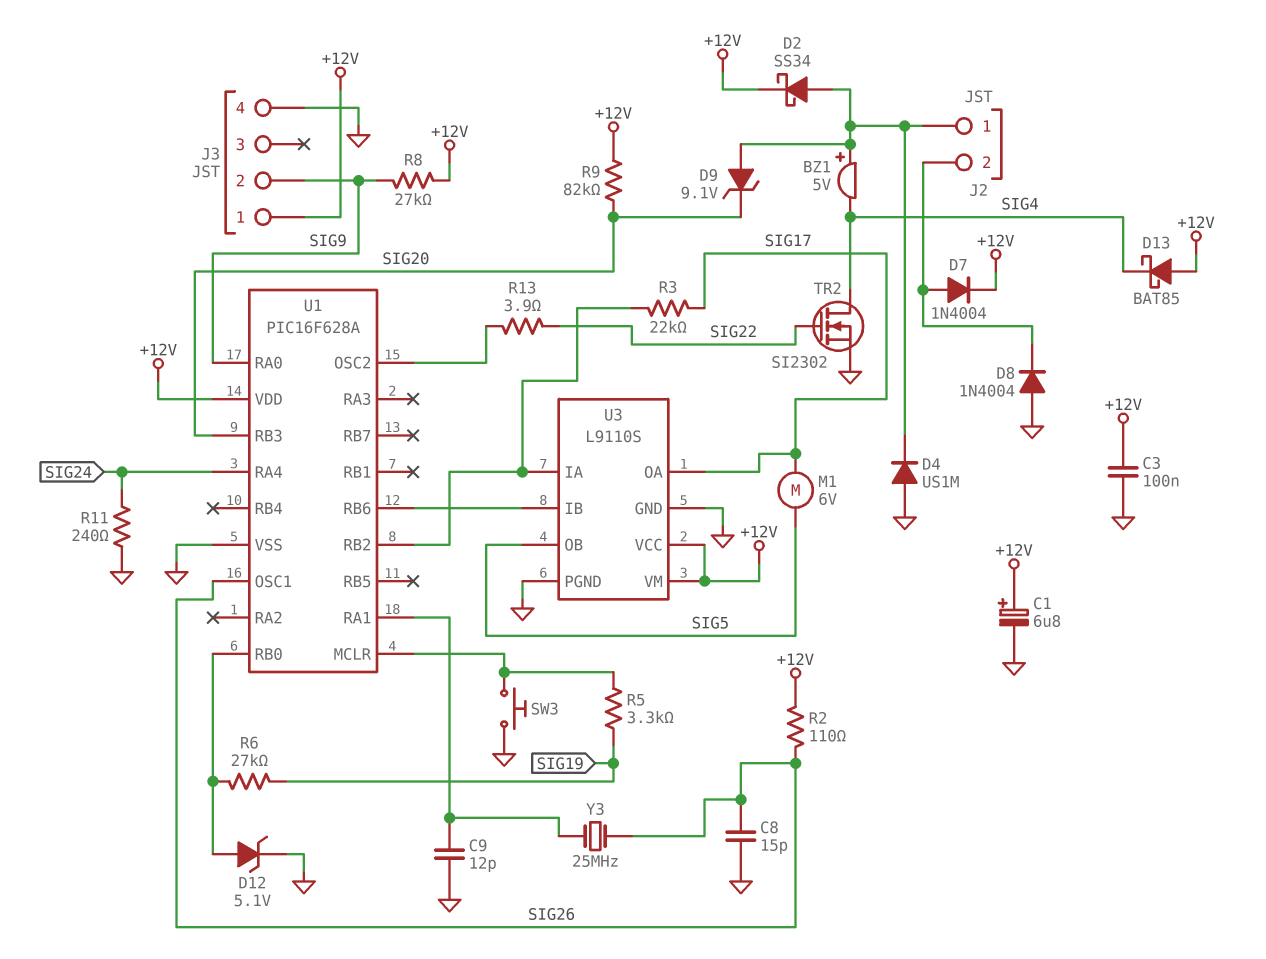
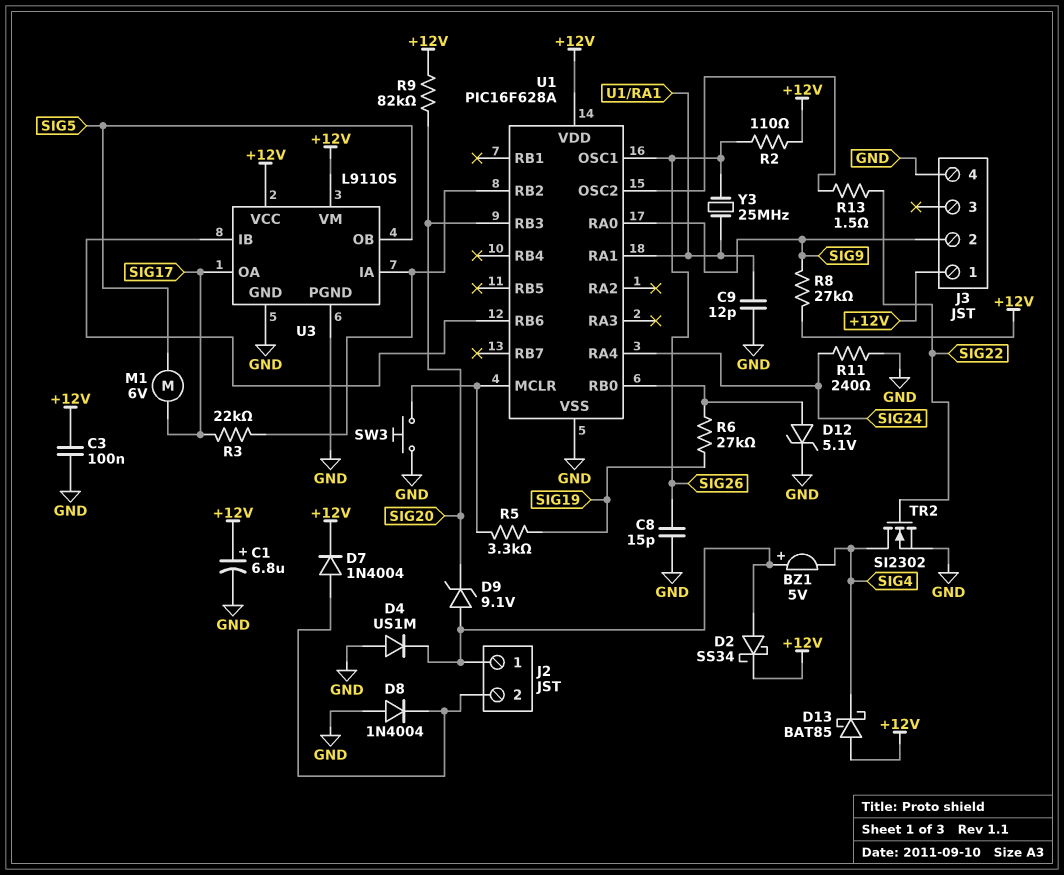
R13: 3.9 (SIG22, U1/OSC2) -> 1.5 (SIG22, U1/OSC2)

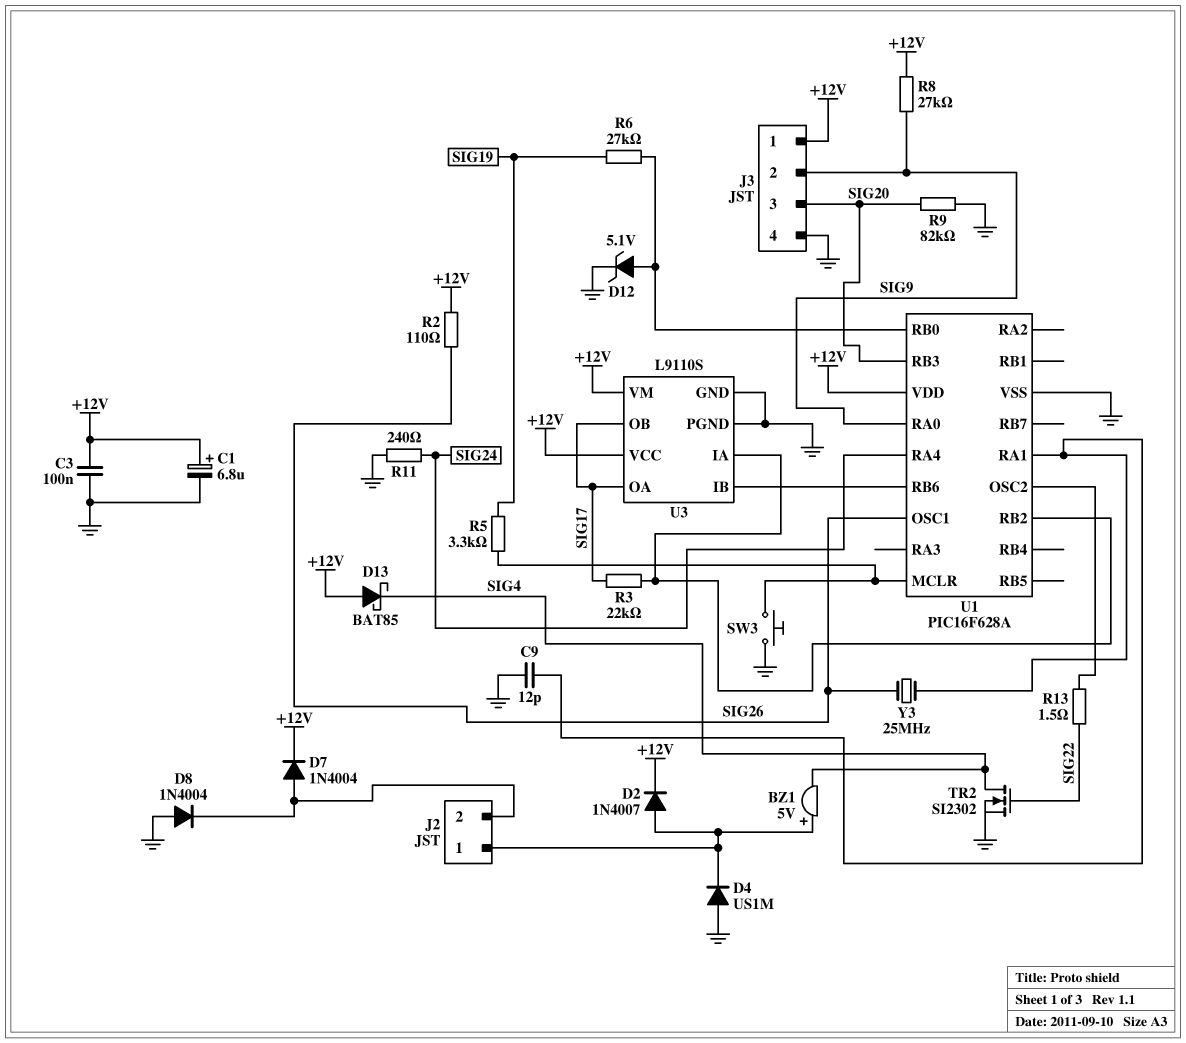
C8: 15pF (GND, SIG26) -> none
D2: schottky SS34 (A J2/1, K +12V) -> diode 1N4007 (A J2/1, K +12V)
D9: zener 9.1V (A J2/1, K SIG20) -> none
J3 pin 3: none -> SIG20
M1: motor 6V (SIG5, SIG17) -> none
R9: 82k (+12V, SIG20) -> 82k (GND, SIG20)
U3 pin OB: SIG5 -> SIG17

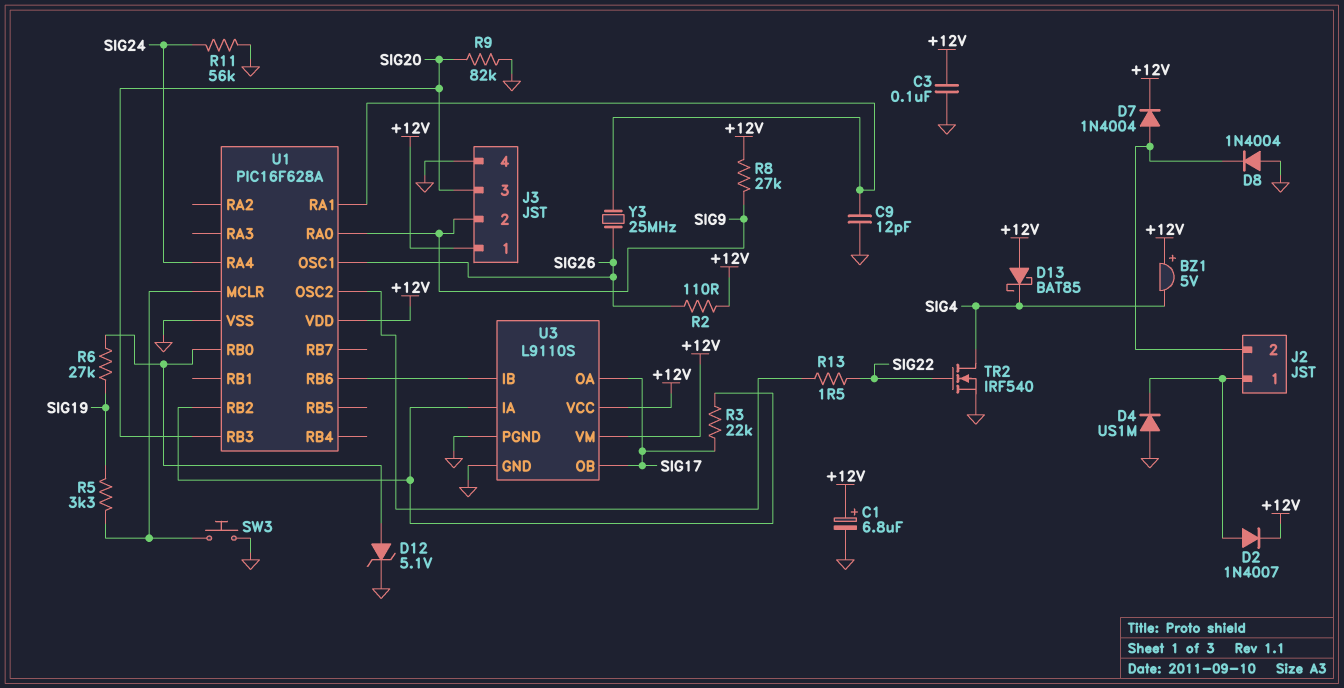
BZ1: buzzer 5V (plus J2/1, minus SIG4) -> buzzer 5V (plus +12V, minus SIG4)
R11: 240 (GND, SIG24) -> 56k (GND, SIG24)
TR2: NMOS SI2302 (G SIG22, D SIG4, S GND) -> NMOS IRF540 (G SIG22, D SIG4, S GND)

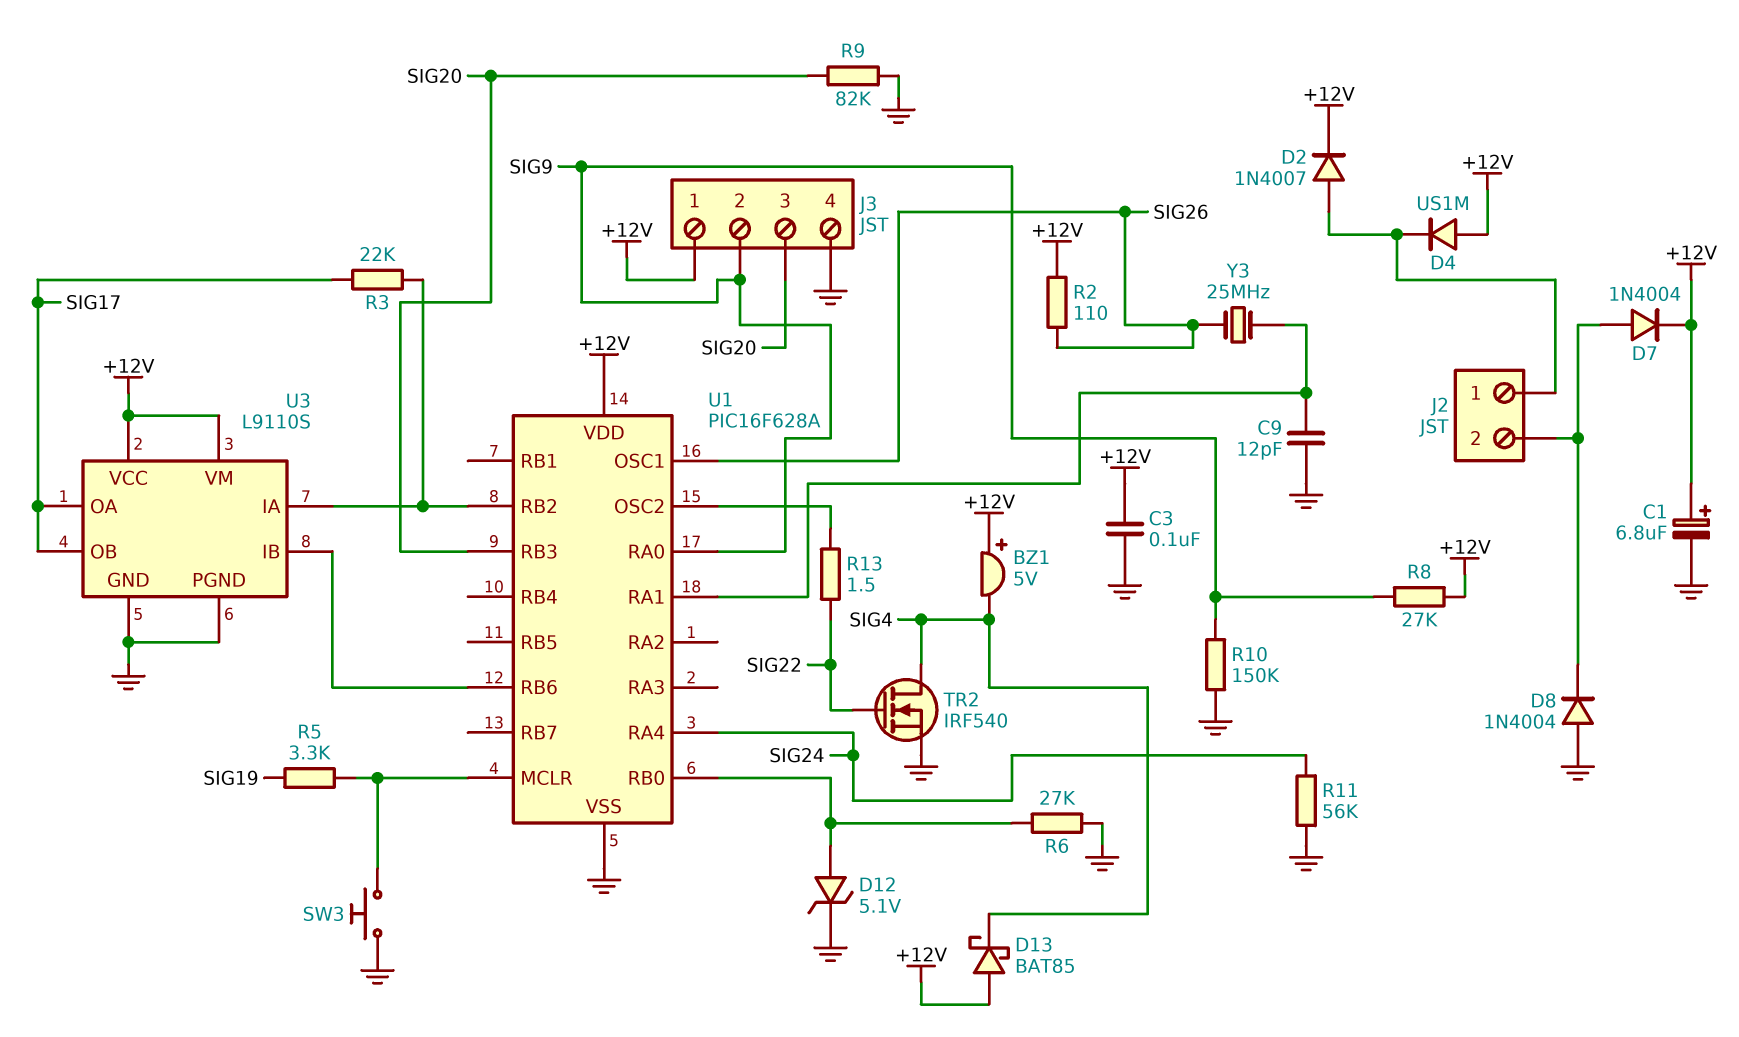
D4: diode US1M (A GND, K J2/1) -> diode US1M (A +12V, K J2/1)
R6: 27k (SIG19, U1/RB0) -> 27k (GND, U1/RB0)
R10: none -> 150k (GND, SIG9)

